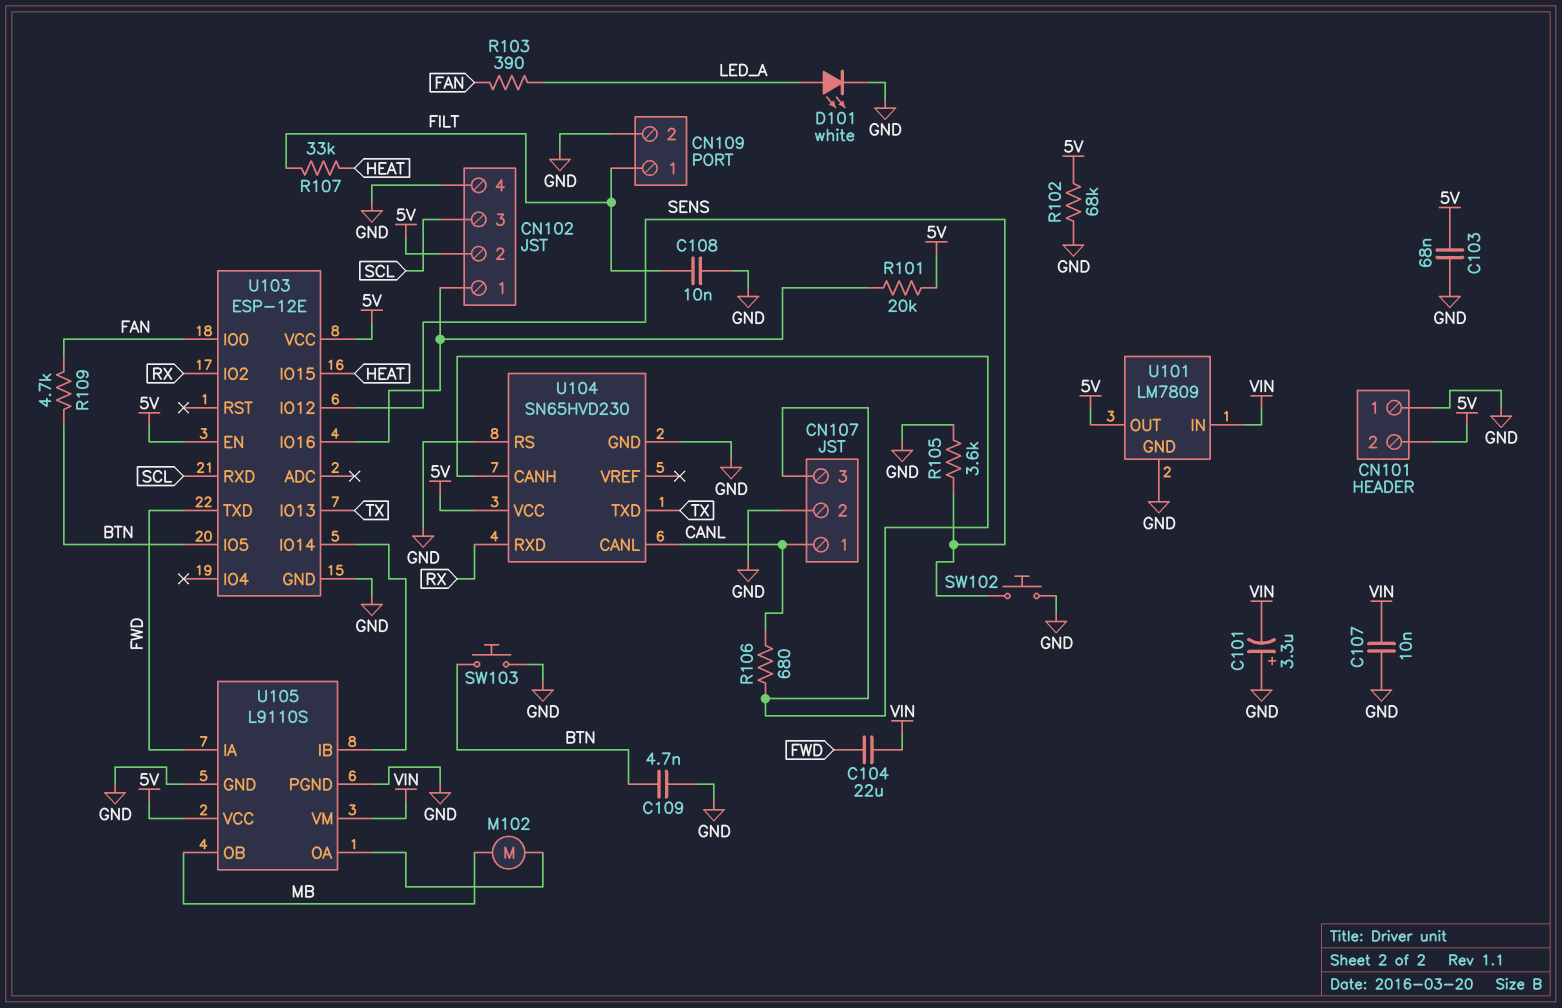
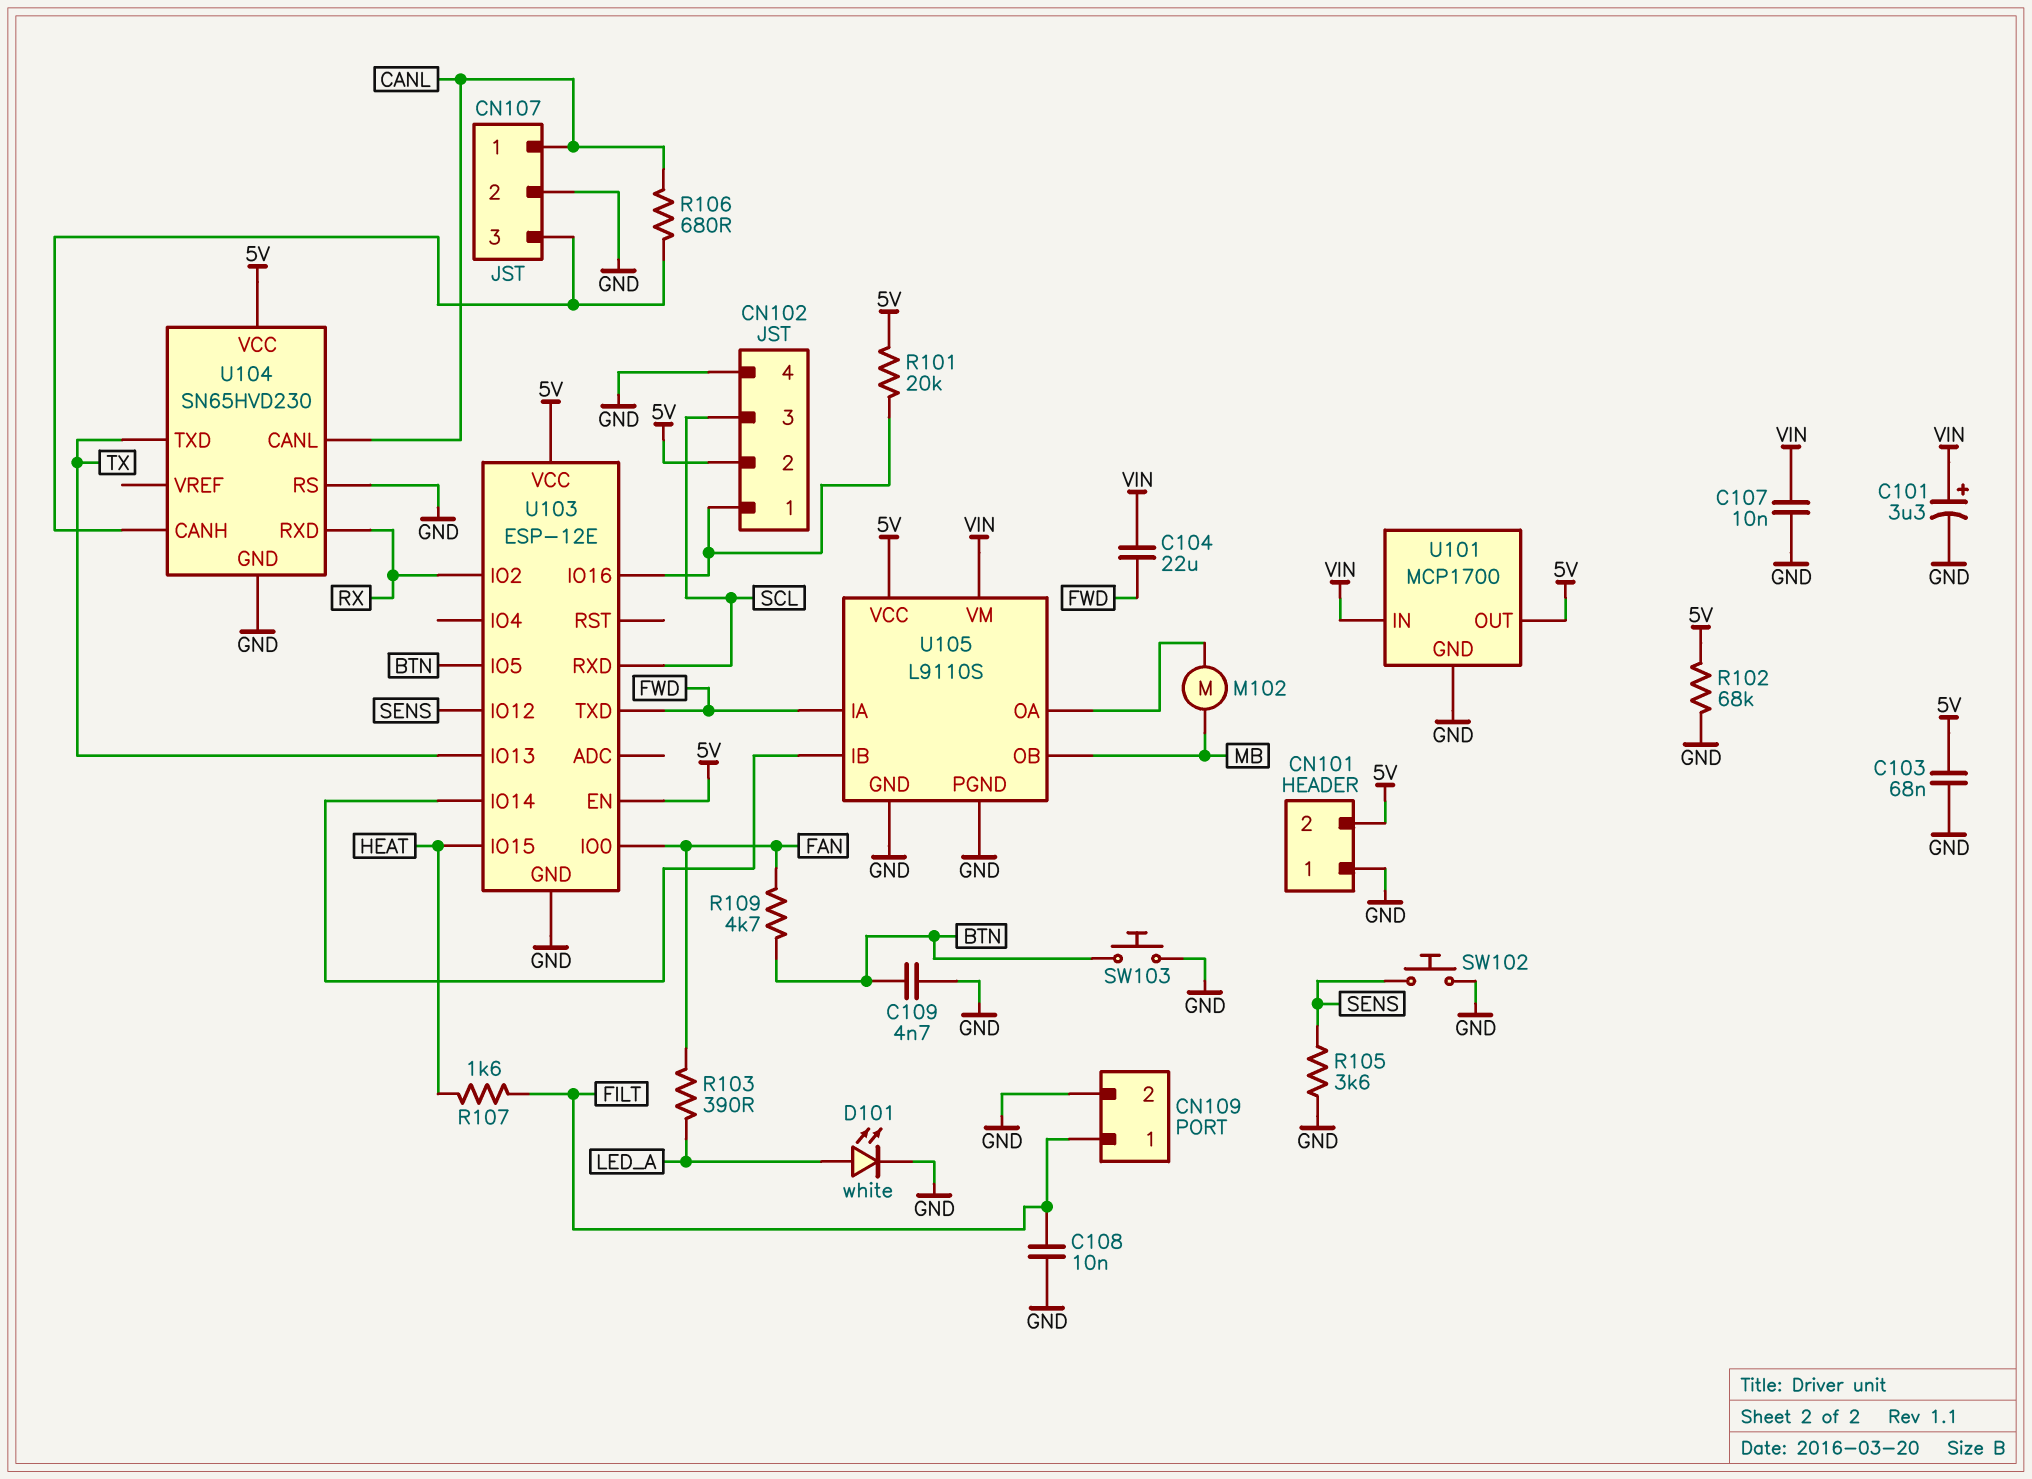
C101: 3.3uF (plus GND, minus VIN) -> 3.3uF (plus VIN, minus GND)
R107: 33k (FILT, HEAT) -> 1.6k (FILT, HEAT)
U101: LM7809 -> MCP1700

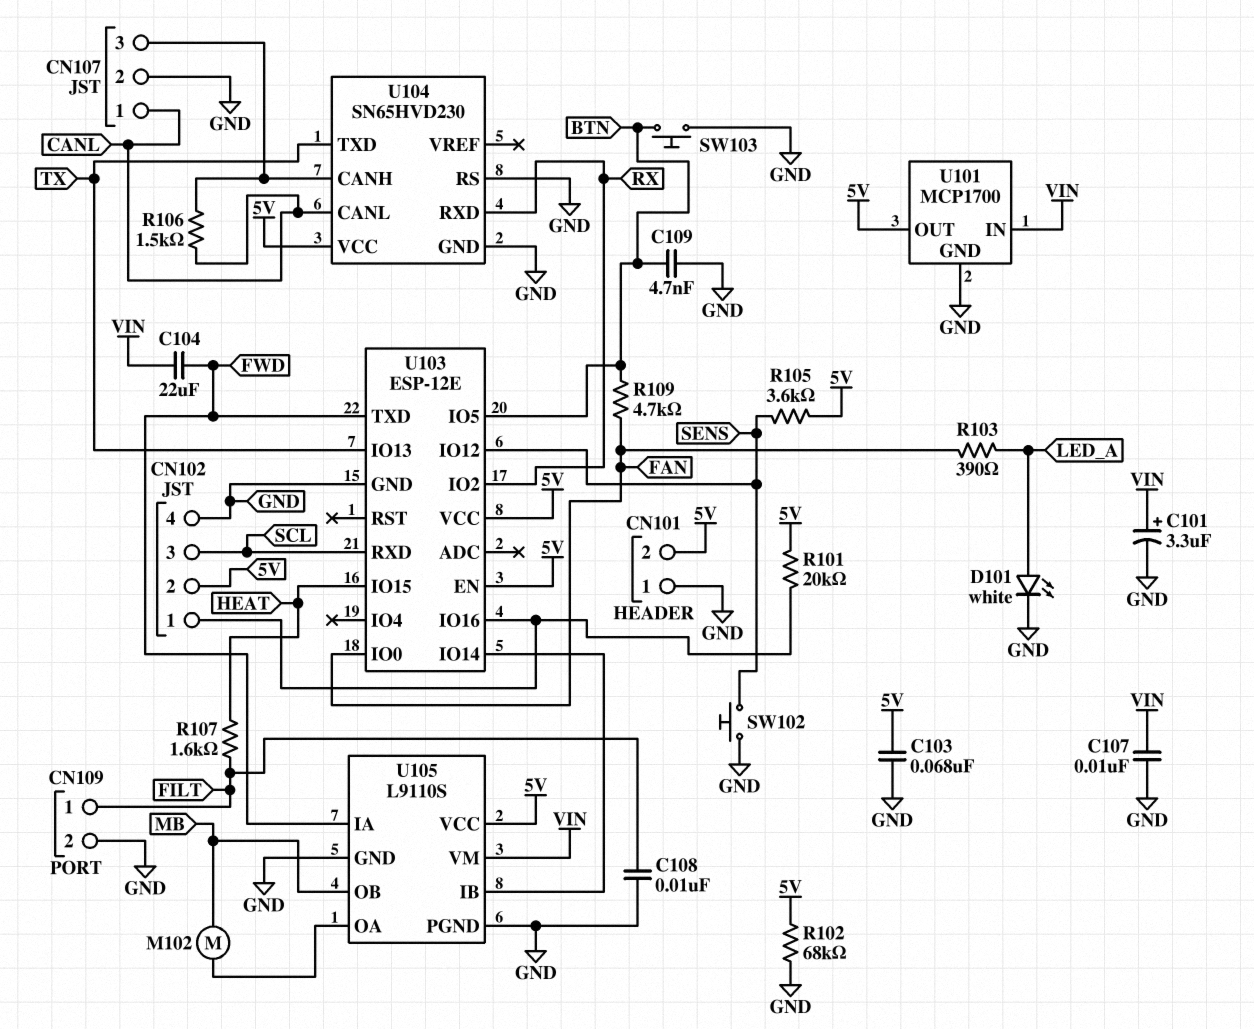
R105: 3.6k (GND, SENS) -> 3.6k (5V, SENS)
R106: 680 (CANL, CN107/3) -> 1.5k (CANL, CN107/3)

